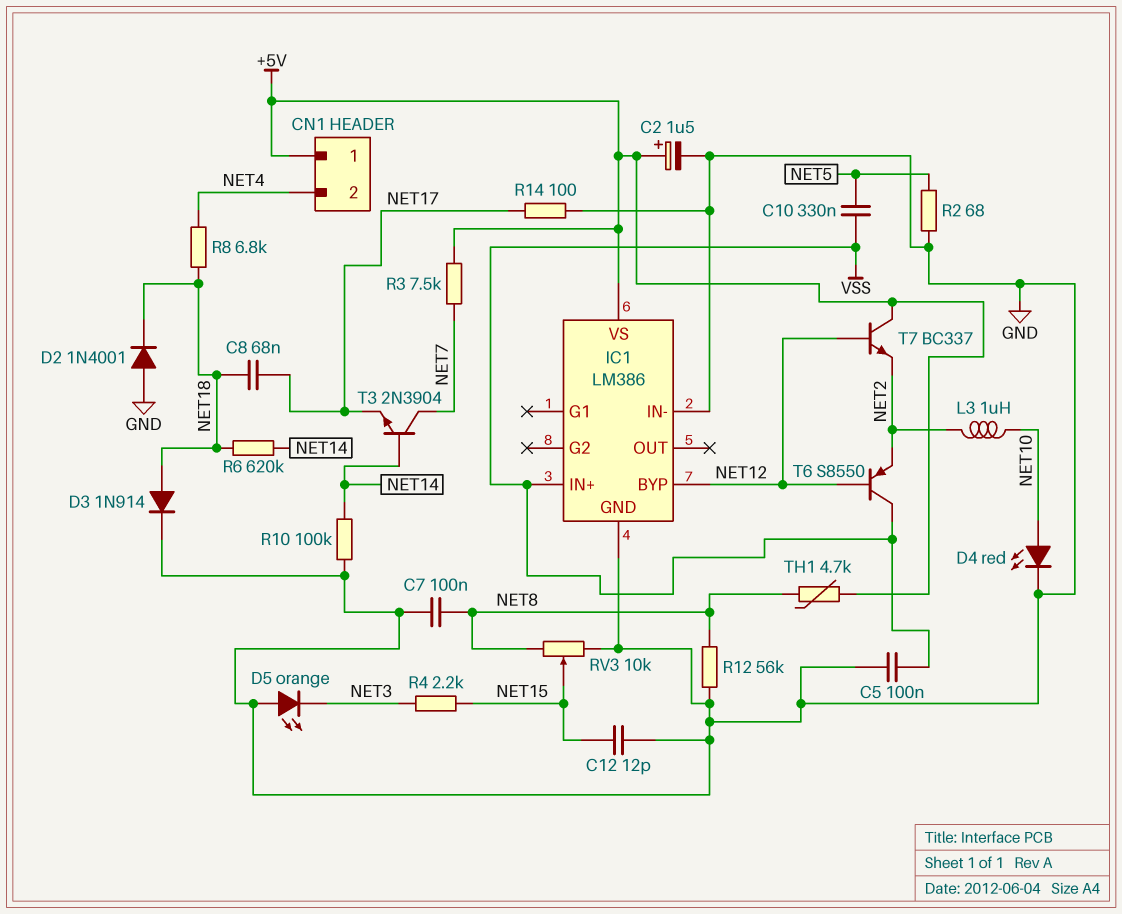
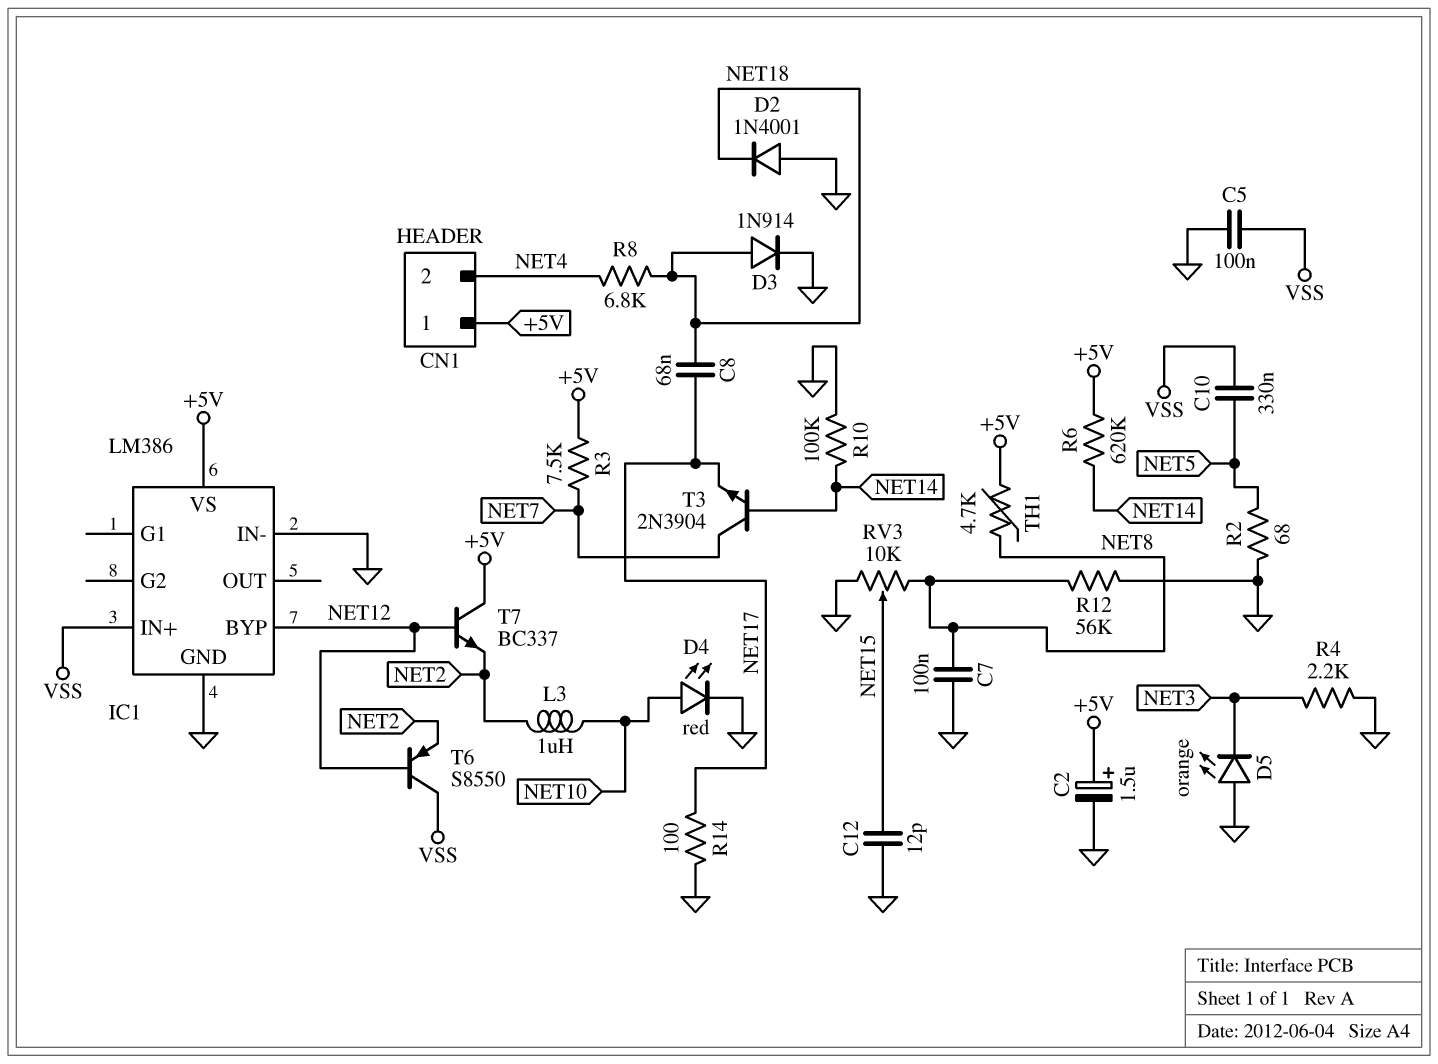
R4: 2.2k (NET3, NET15) -> 2.2k (GND, NET3)
R6: 620k (NET14, NET18) -> 620k (+5V, NET14)

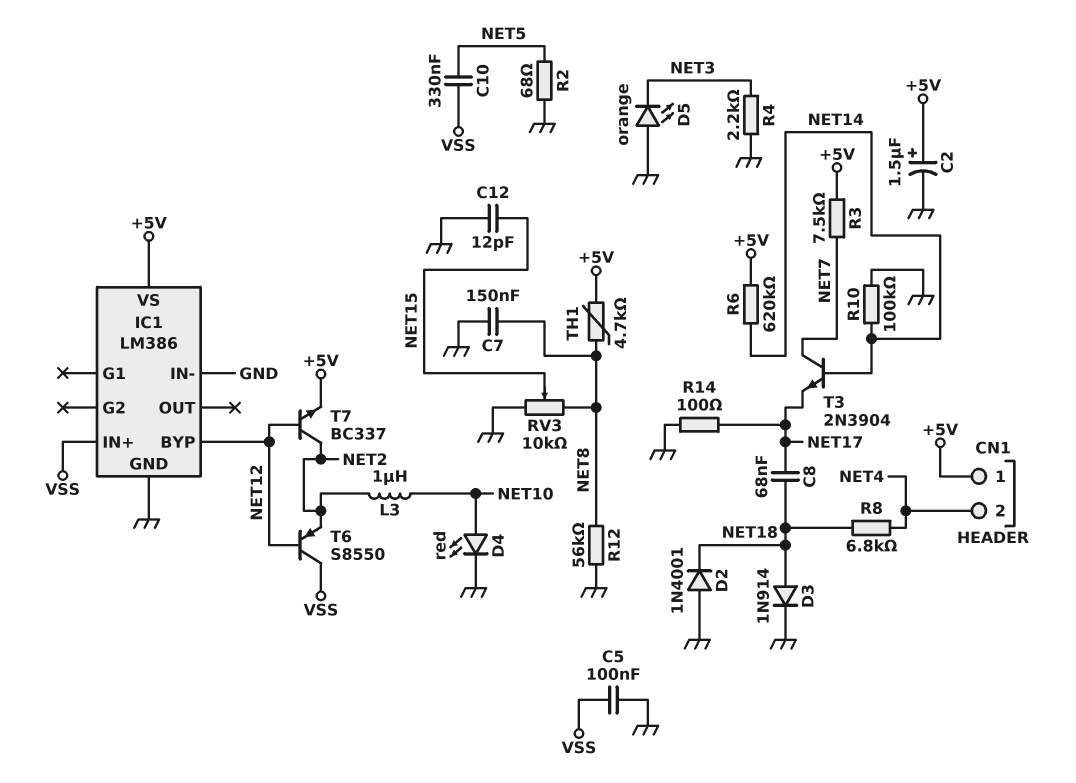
C7: 100nF (GND, NET8) -> 150nF (GND, NET8)
T7: NPN BC337 (B NET12, C +5V, E NET2) -> NPN BC337 (B NET12, C NET2, E +5V)

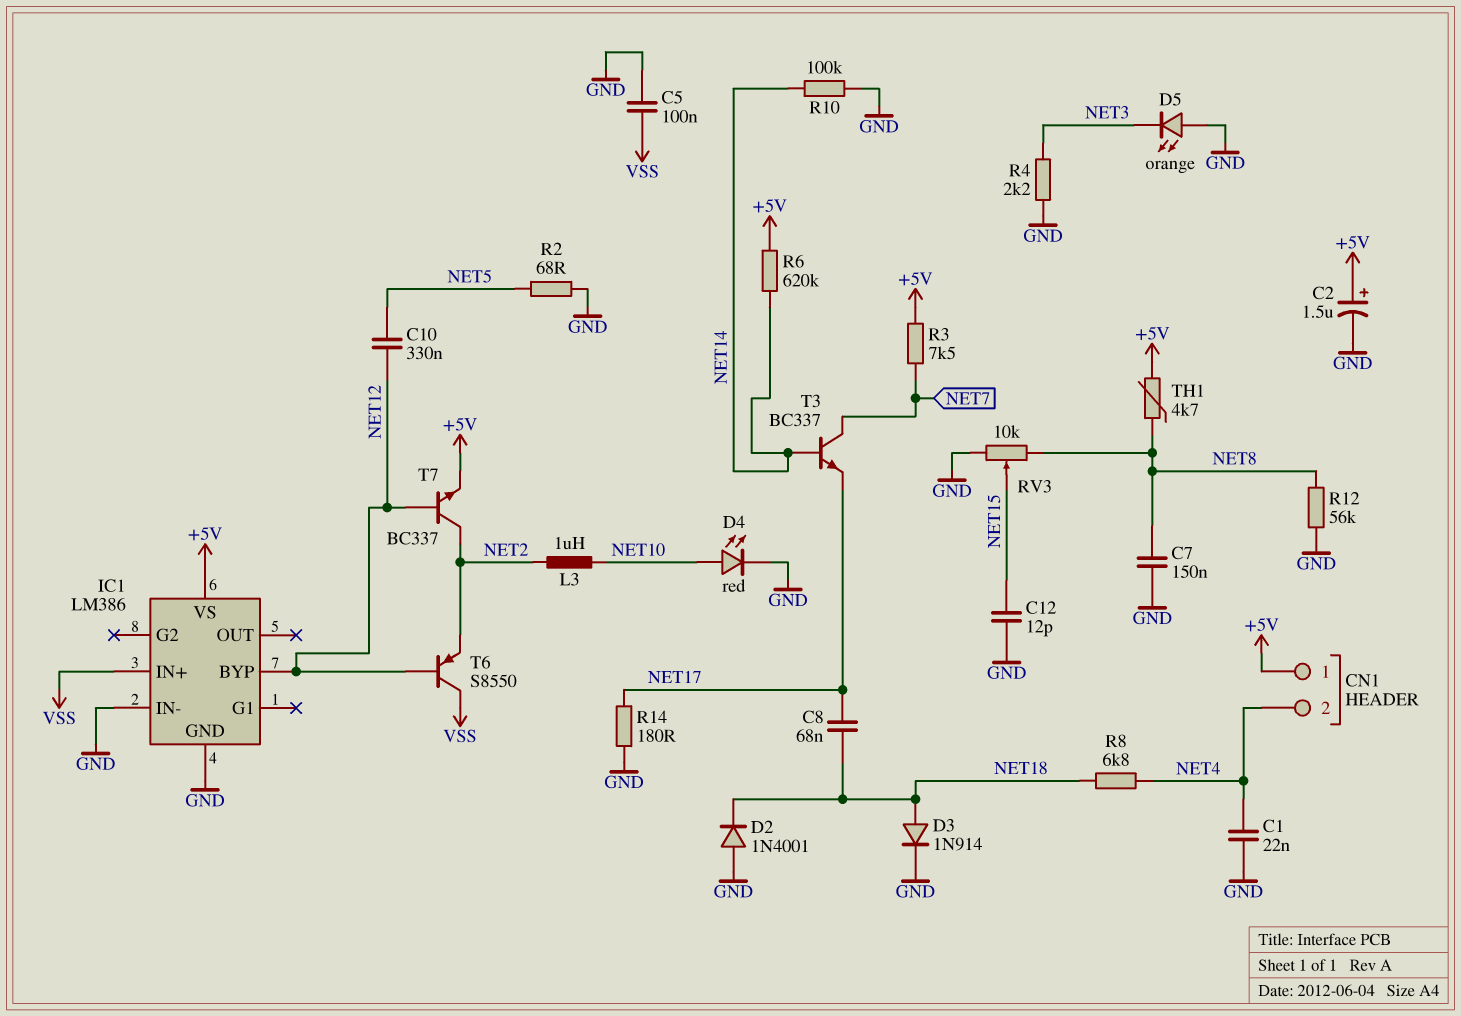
C1: none -> 22nF (GND, NET4)
C10: 330nF (NET5, VSS) -> 330nF (NET5, NET12)
R14: 100 (GND, NET17) -> 180 (GND, NET17)
T3: NPN 2N3904 (B NET14, C NET7, E NET17) -> NPN BC337 (B NET14, C NET7, E NET17)

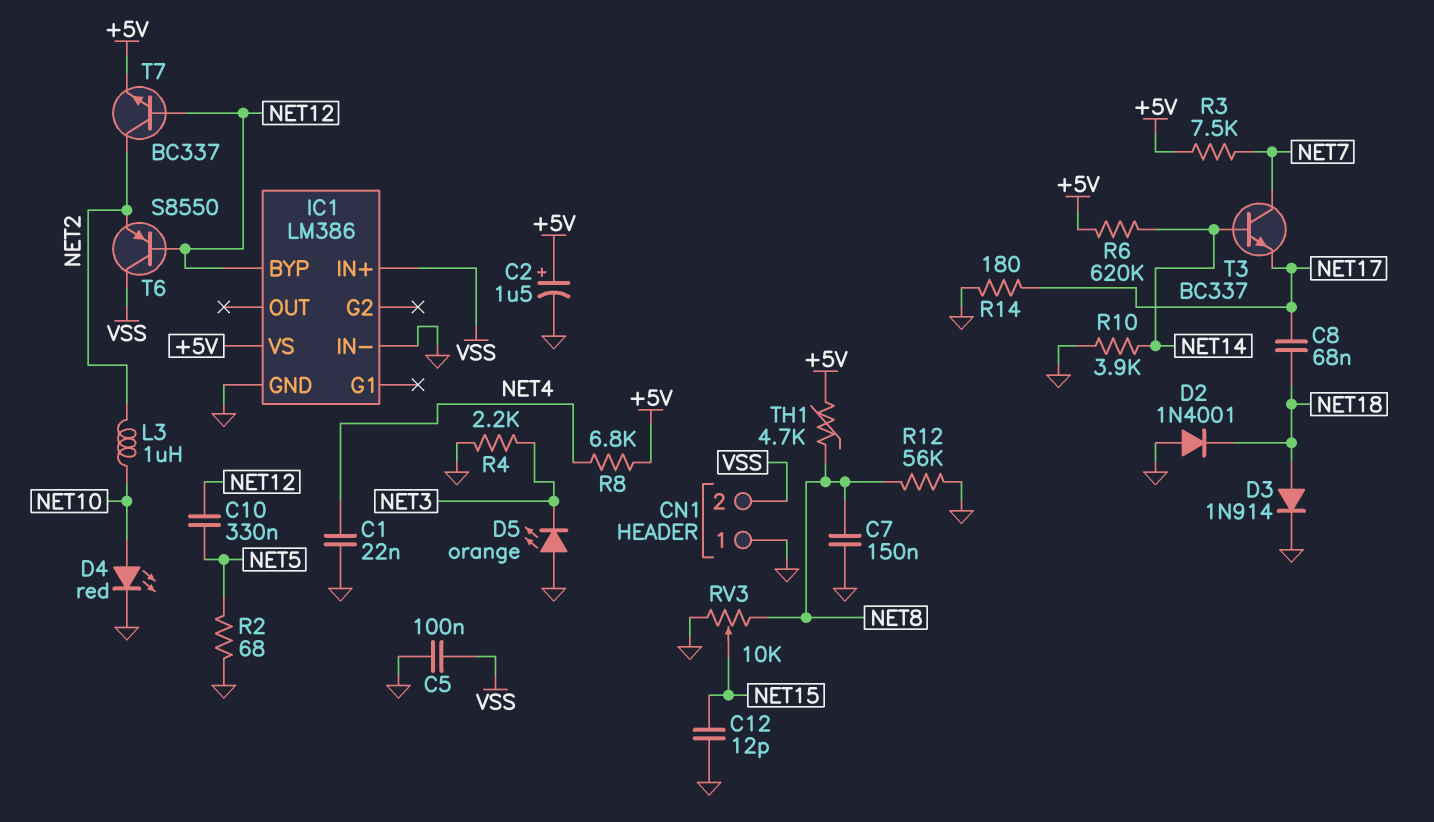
CN1 pin 1: +5V -> GND
CN1 pin 2: NET4 -> VSS
R8: 6.8k (NET4, NET18) -> 6.8k (+5V, NET4)
R10: 100k (GND, NET14) -> 3.9k (GND, NET14)

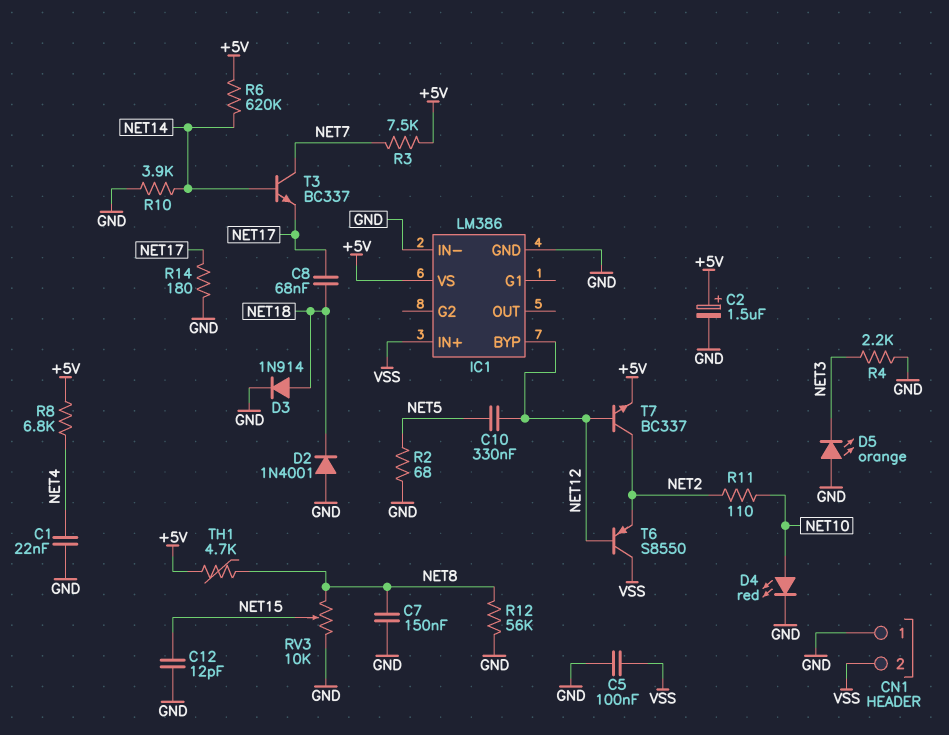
L3: 1uH (NET2, NET10) -> none
R11: none -> 110 (NET2, NET10)

